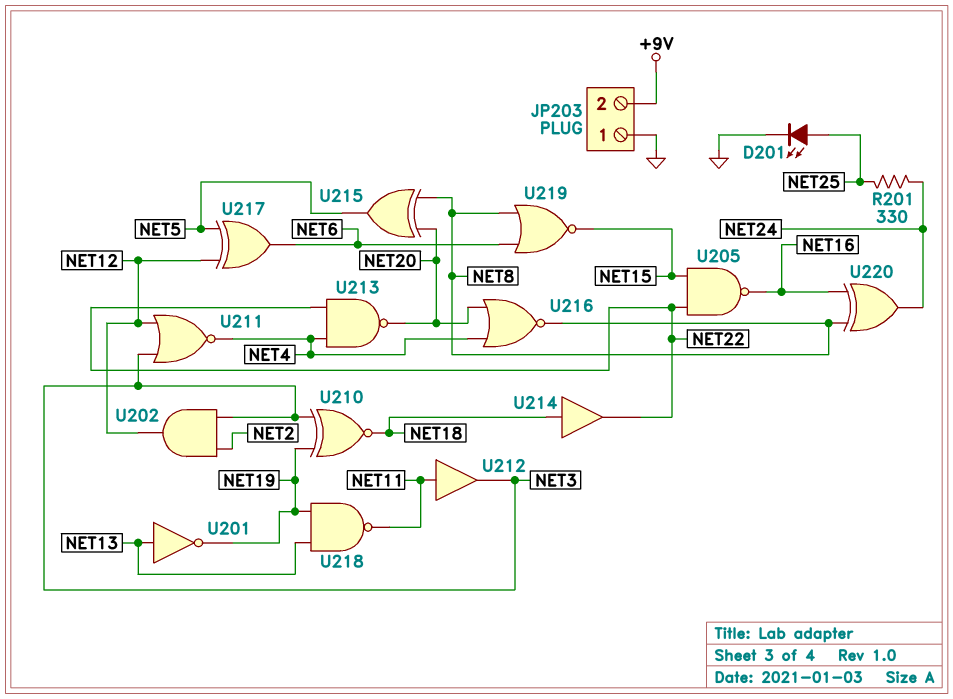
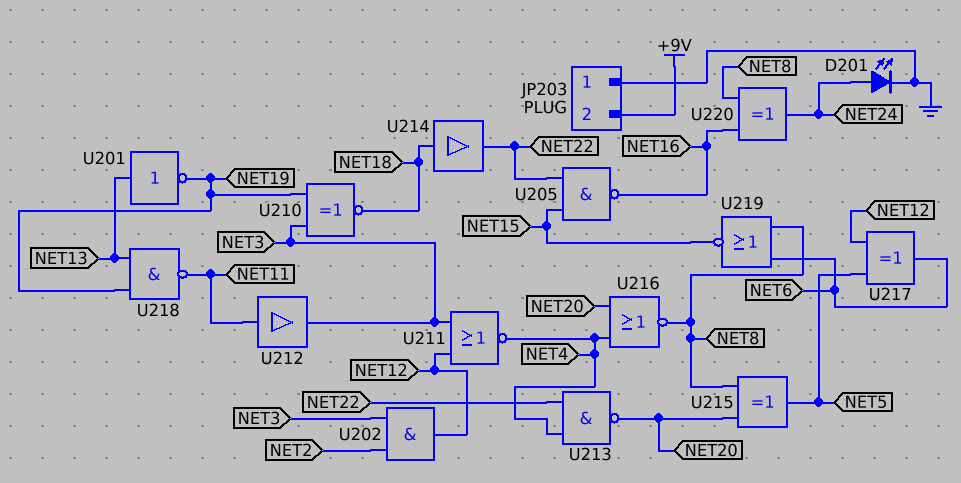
D201: LED (A NET25, K GND) -> LED (A NET24, K GND)
R201: 330 (NET24, NET25) -> none

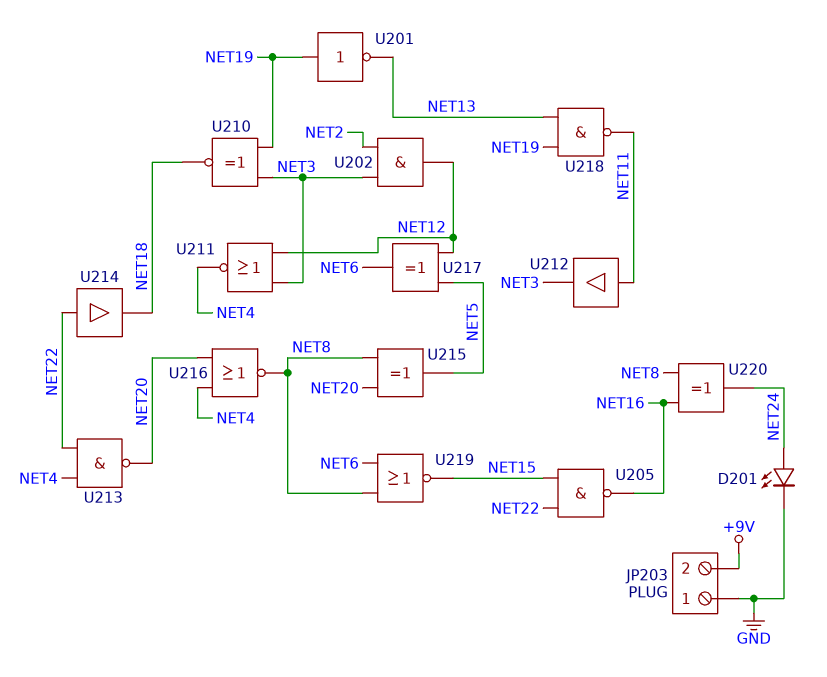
U201: NOT (in NET13, out NET19) -> NOT (in NET19, out NET13)
U214: buffer (in NET18, out NET22) -> buffer (in NET22, out NET18)

